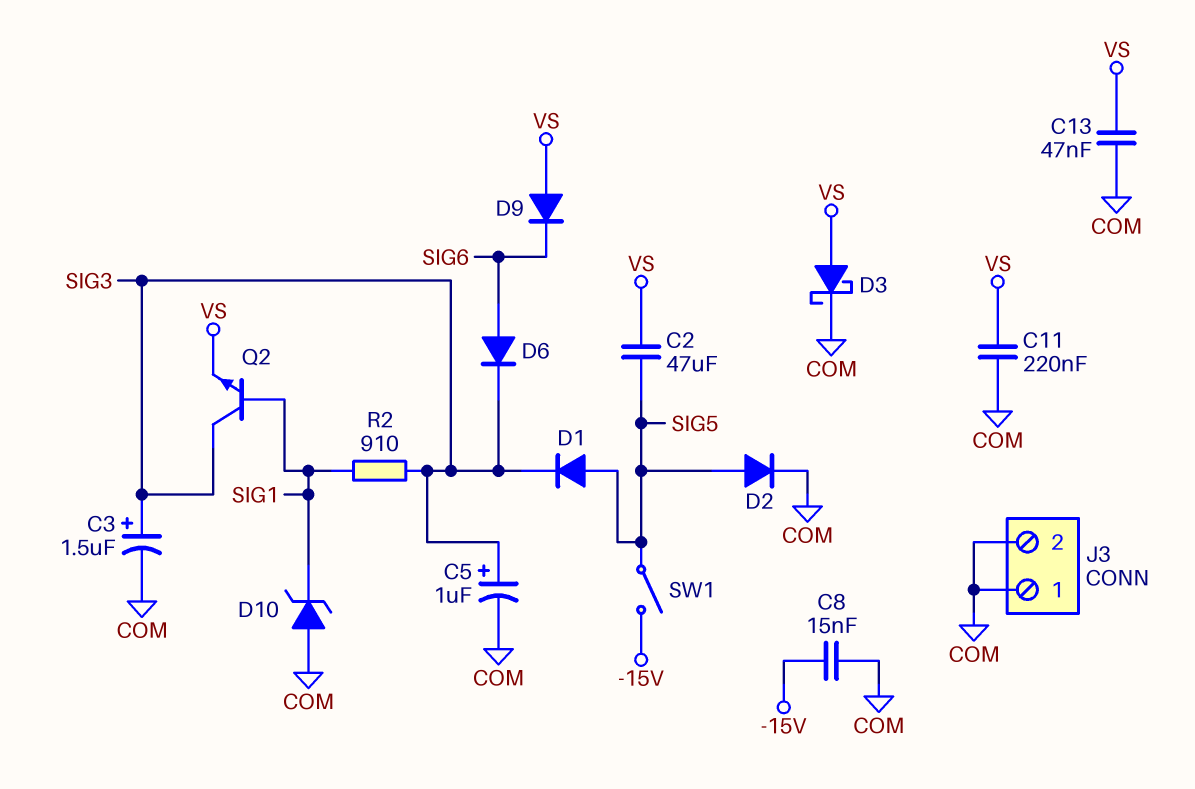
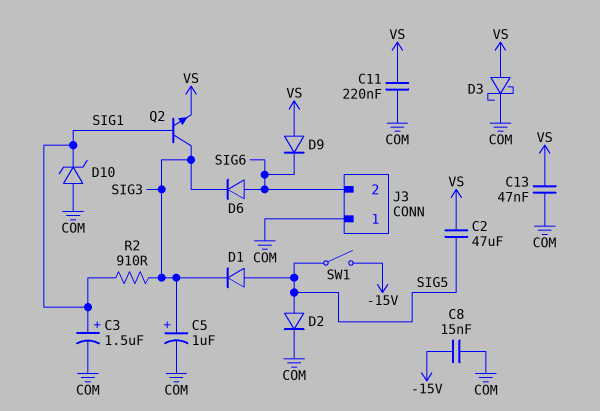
C3: 1.5uF (plus SIG3, minus COM) -> 1.5uF (plus SIG1, minus COM)
J3 pin 2: COM -> SIG6

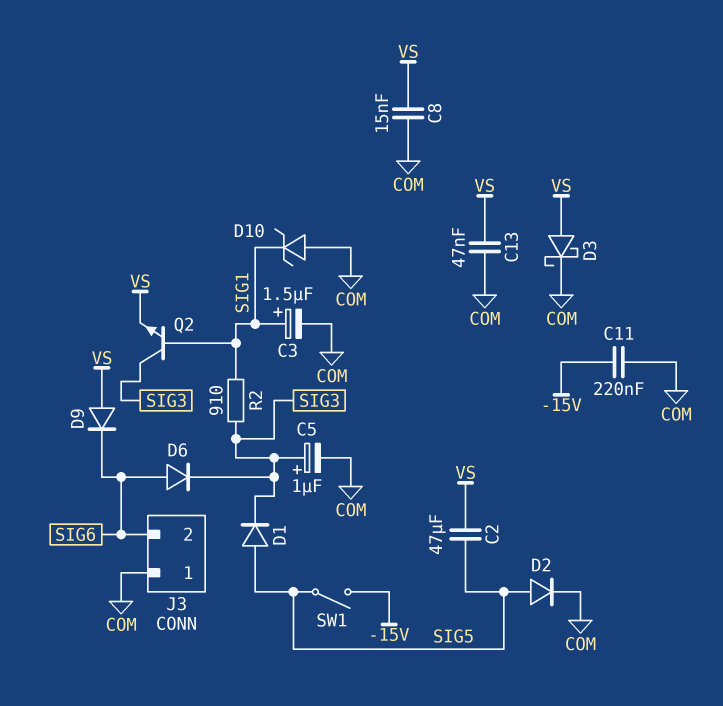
C8: 15nF (-15V, COM) -> 15nF (COM, VS)
C11: 220nF (COM, VS) -> 220nF (-15V, COM)

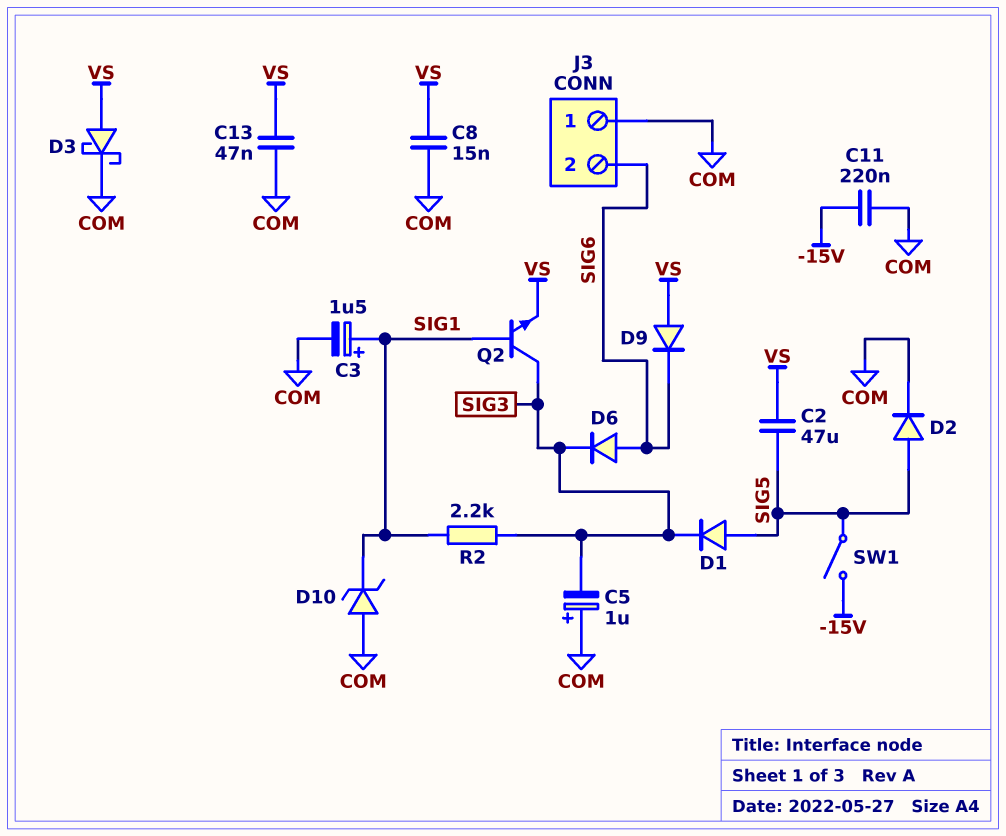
C5: 1uF (plus SIG3, minus COM) -> 1uF (plus COM, minus SIG3)
R2: 910 (SIG1, SIG3) -> 2.2k (SIG1, SIG3)

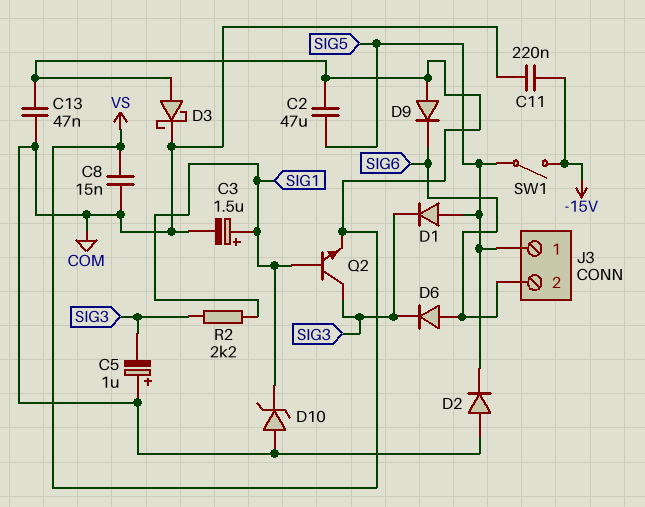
D2: diode (A SIG5, K COM) -> diode (A COM, K SIG5)
J3 pin 1: COM -> SIG5

